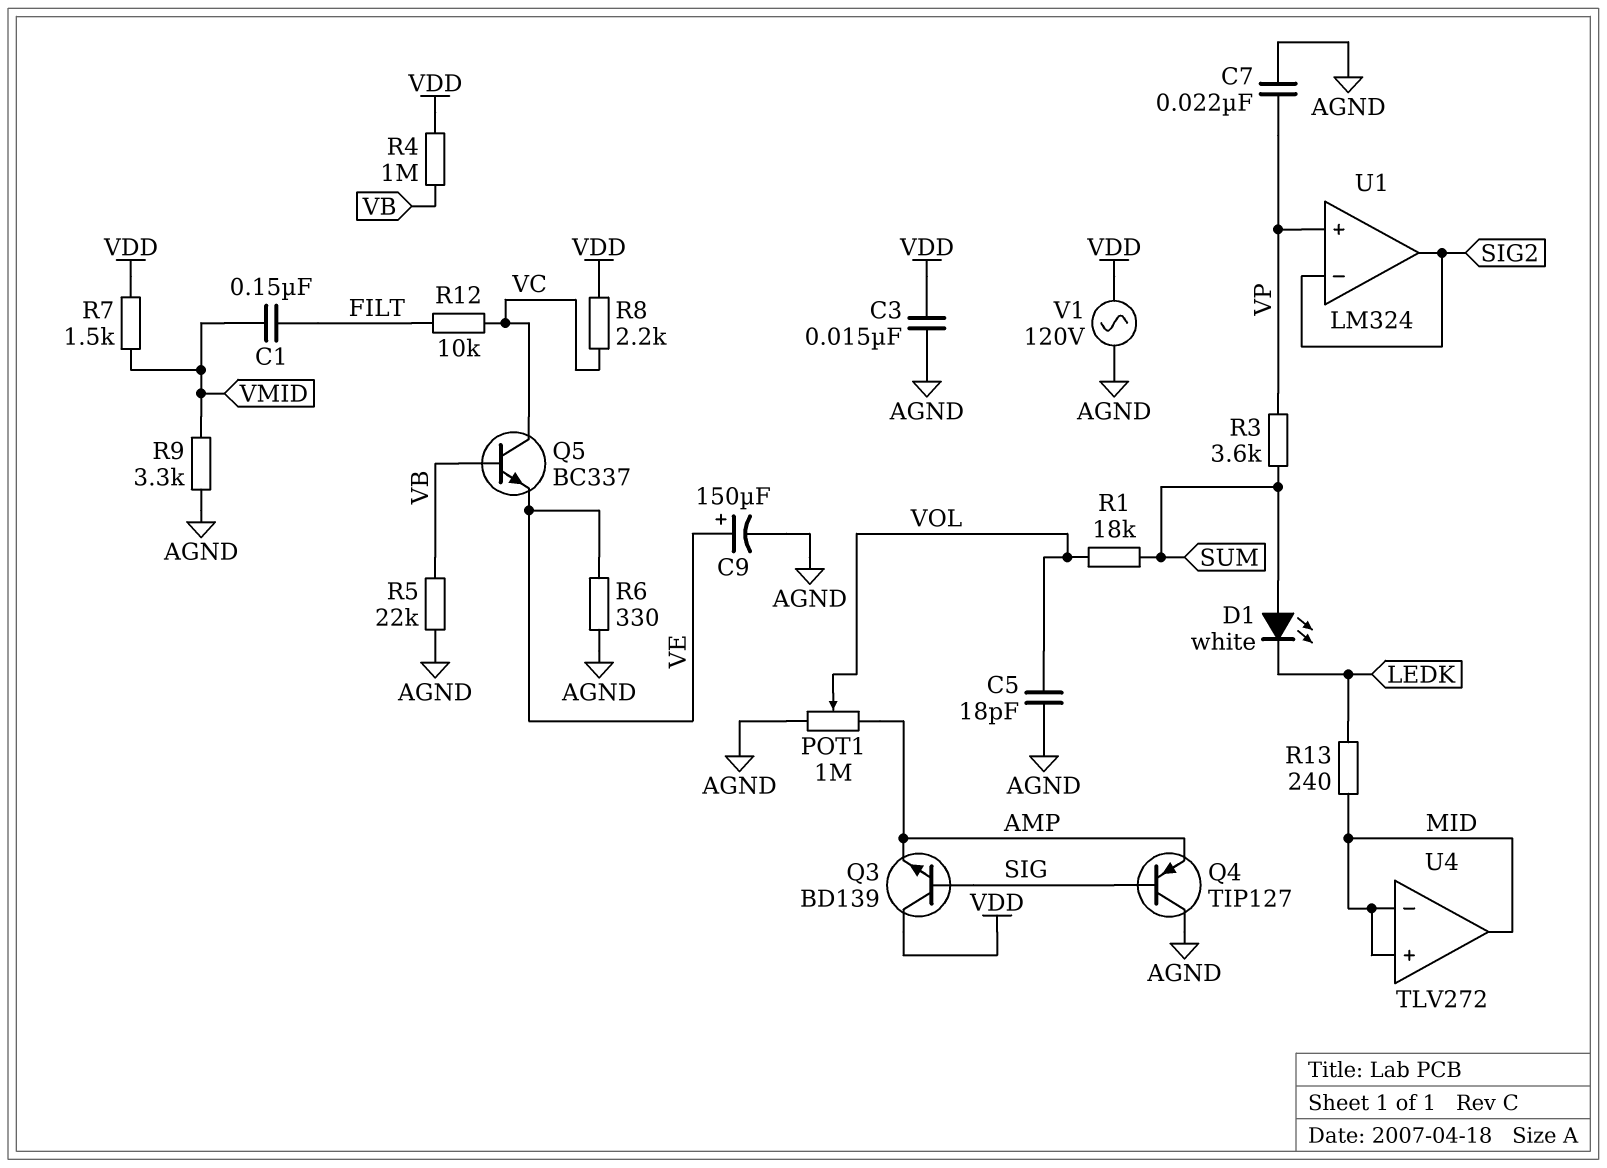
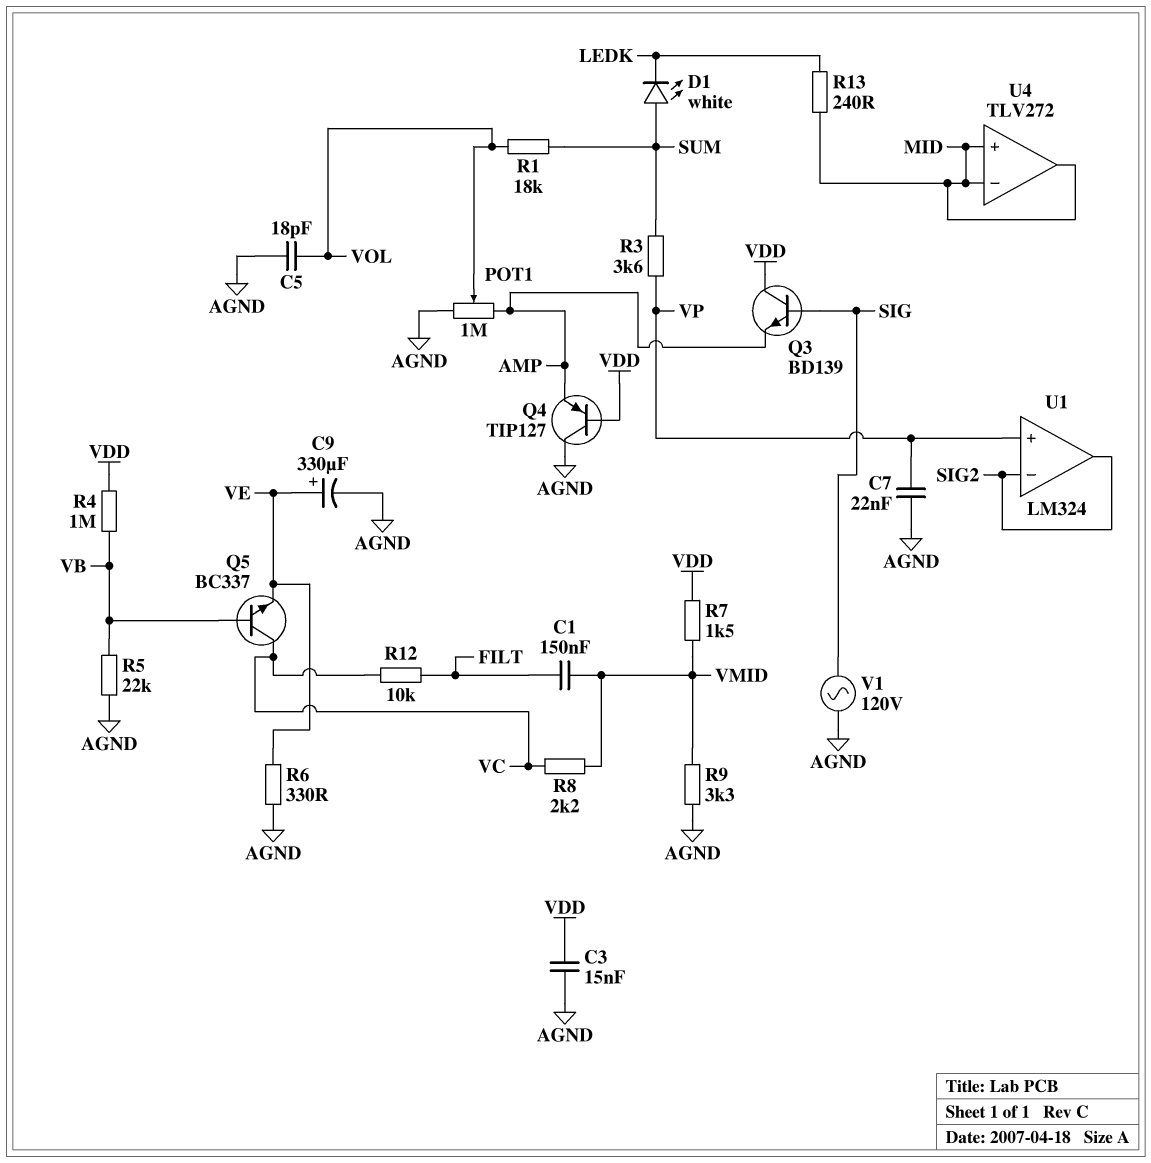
C9: 150uF (plus VE, minus AGND) -> 330uF (plus VE, minus AGND)
Q4: PNP TIP127 (B SIG, C AGND, E AMP) -> PNP TIP127 (B VDD, C AGND, E AMP)
R8: 2.2k (VC, VDD) -> 2.2k (VC, VMID)
V1: AC 120V (AGND, VDD) -> AC 120V (AGND, SIG)

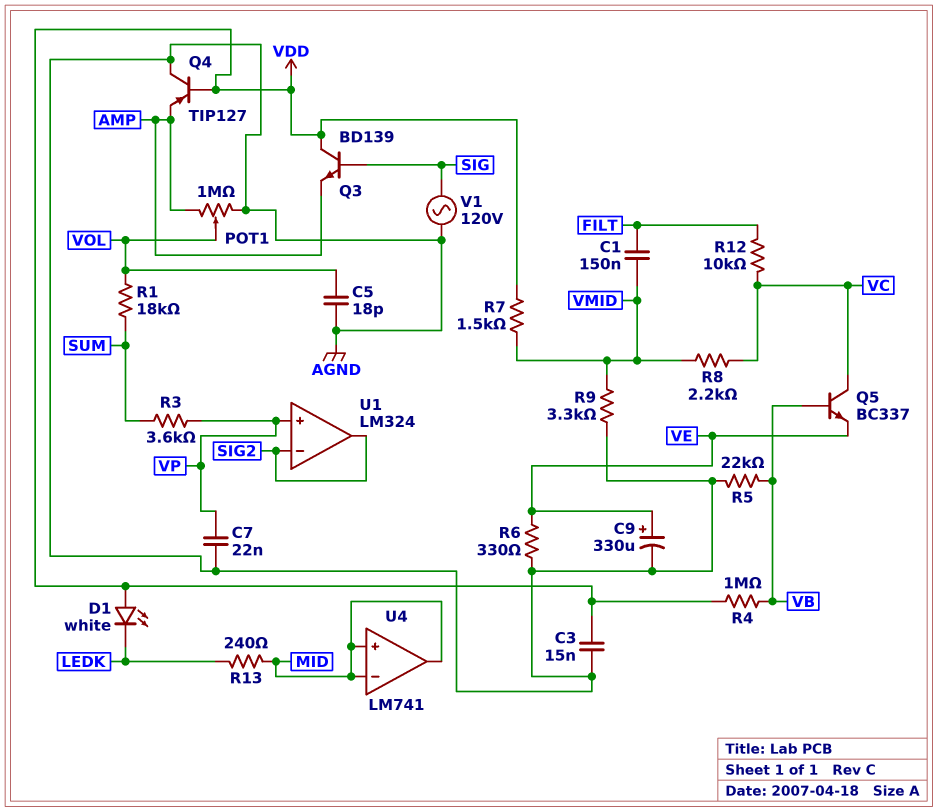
D1: LED white (A SUM, K LEDK) -> LED white (A VDD, K LEDK)
U4: TLV272 -> LM741

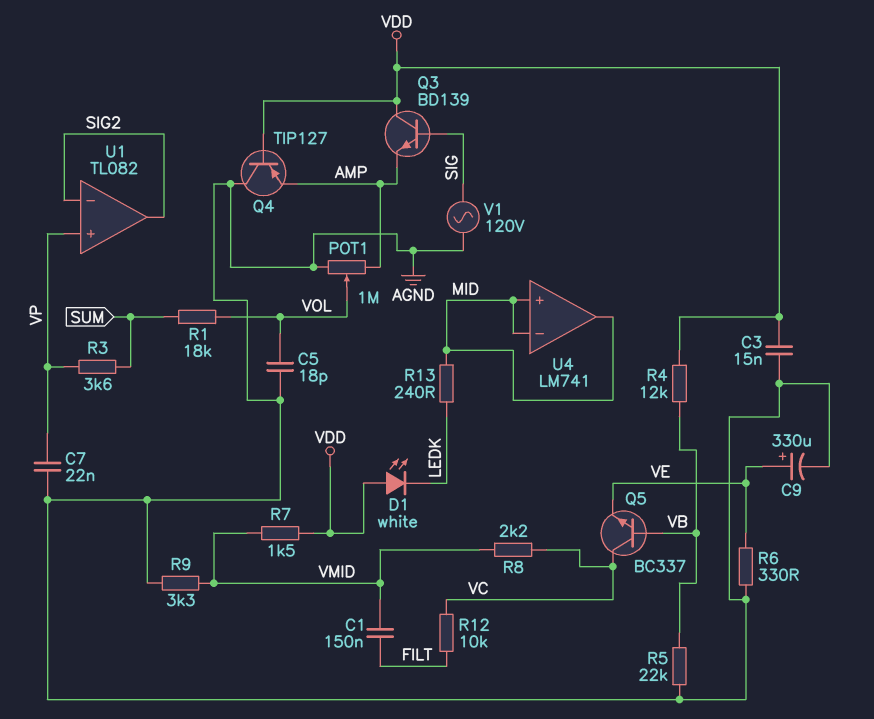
R4: 1M (VB, VDD) -> 12k (VB, VDD)
U1: LM324 -> TL082

